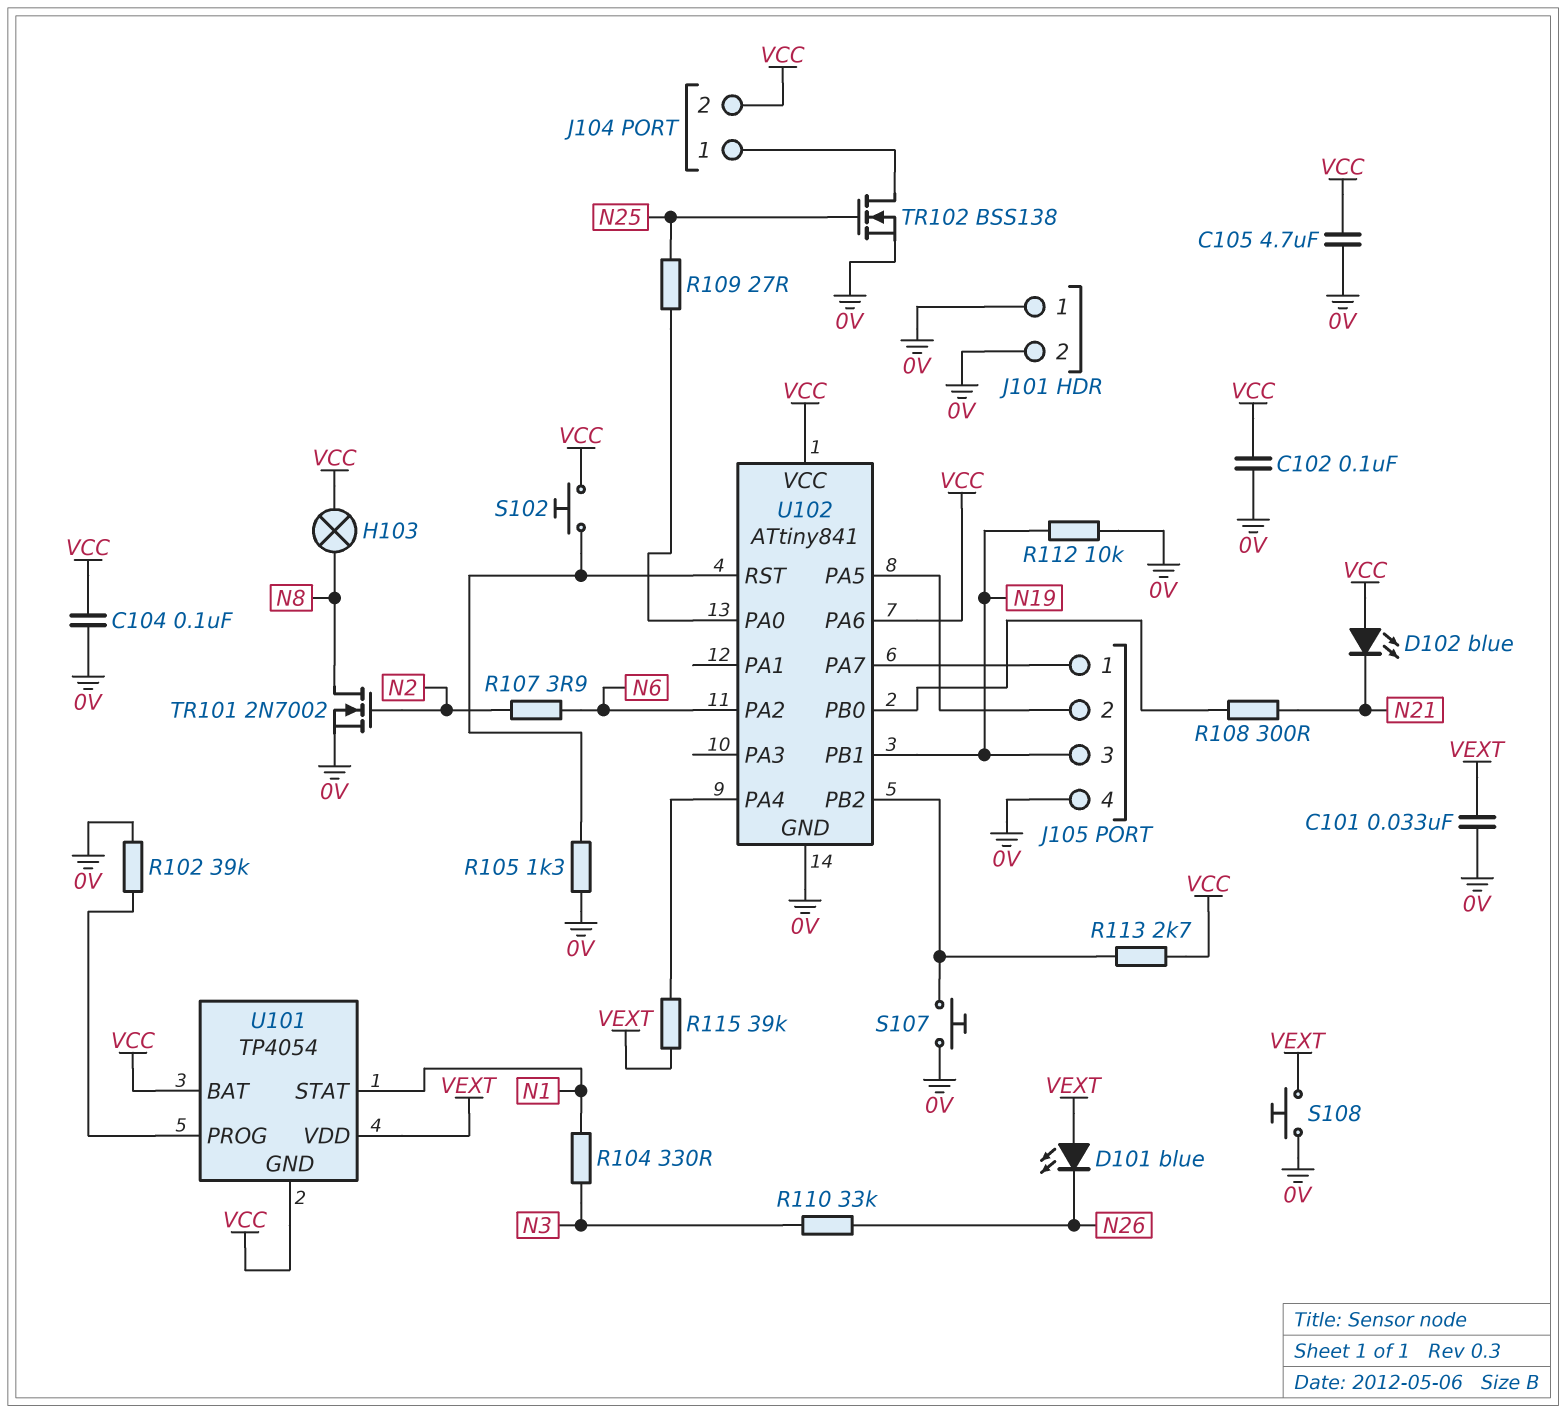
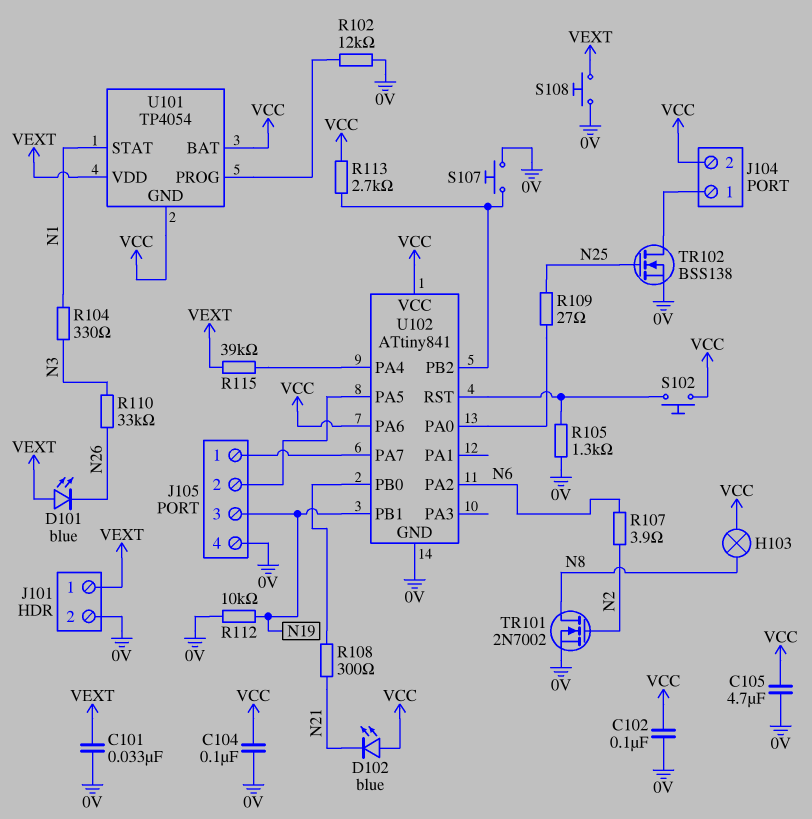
J101 pin 1: 0V -> VEXT
R102: 39k (0V, U101/PROG) -> 12k (0V, U101/PROG)

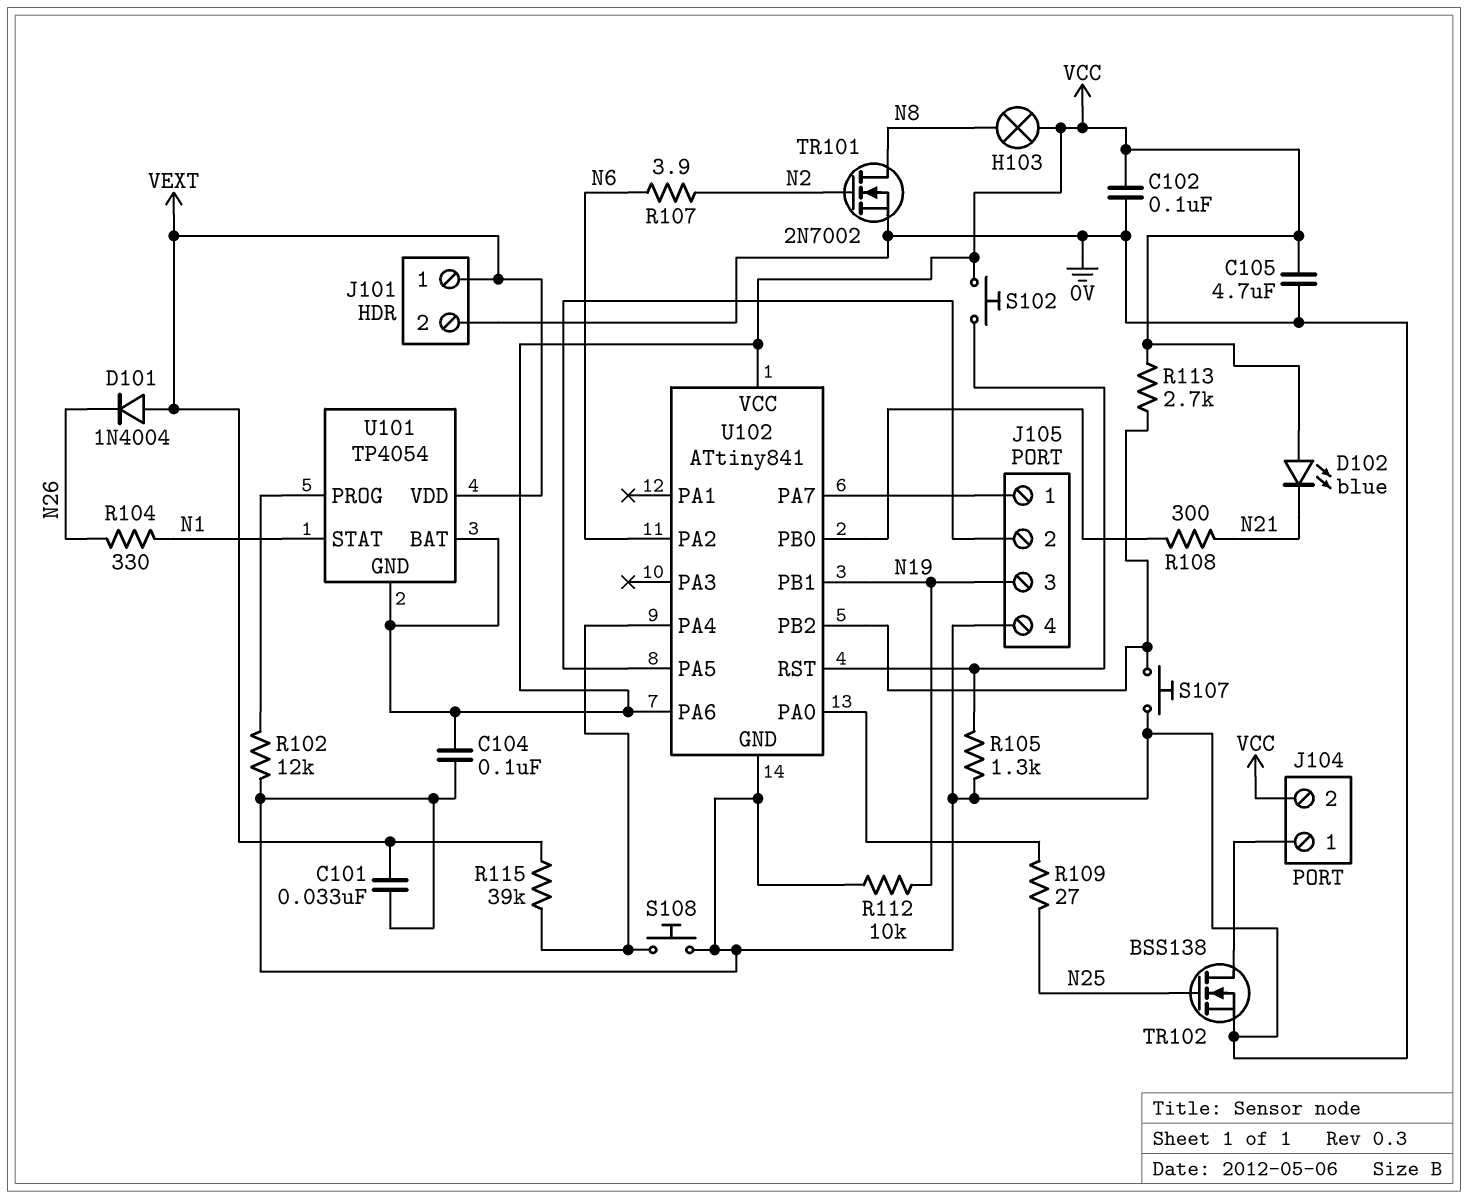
D101: LED blue (A VEXT, K N26) -> diode 1N4004 (A VEXT, K N26)
R104: 330 (N1, N3) -> 330 (N1, N26)
R110: 33k (N3, N26) -> none
S108: button (0V, VEXT) -> button (0V, U102/PA4)

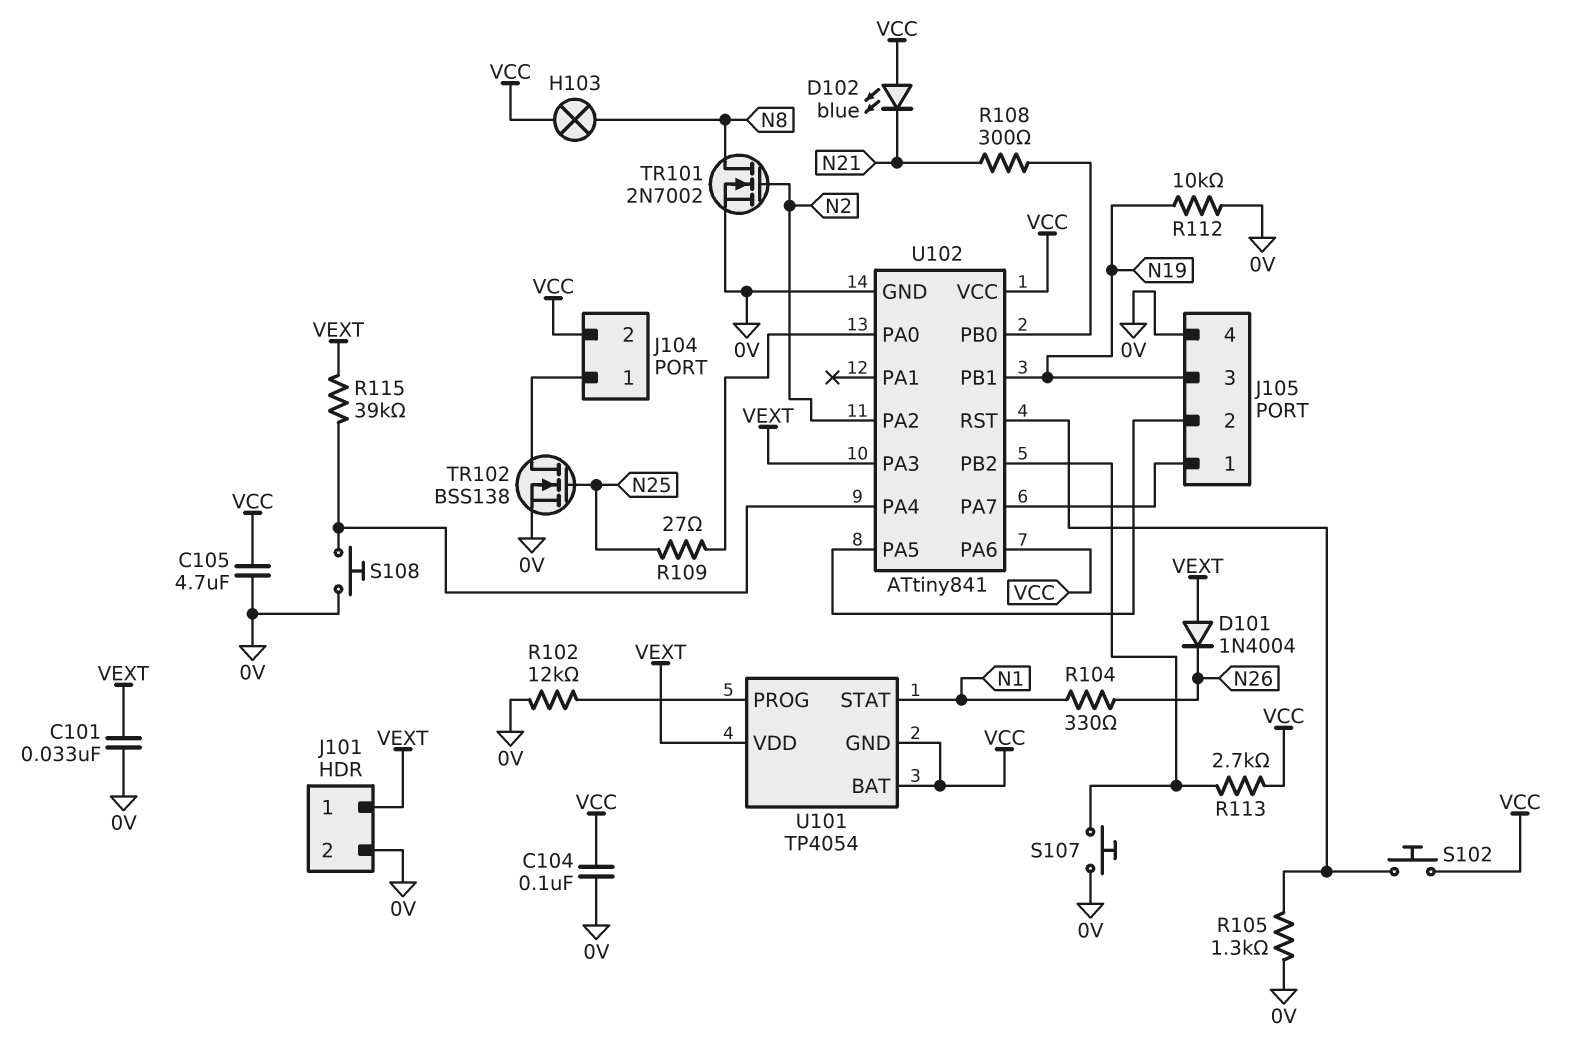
C102: 100nF (0V, VCC) -> none
R107: 3.9 (N2, N6) -> none
U102 pin PA2: N6 -> N2
U102 pin PA3: none -> VEXT

